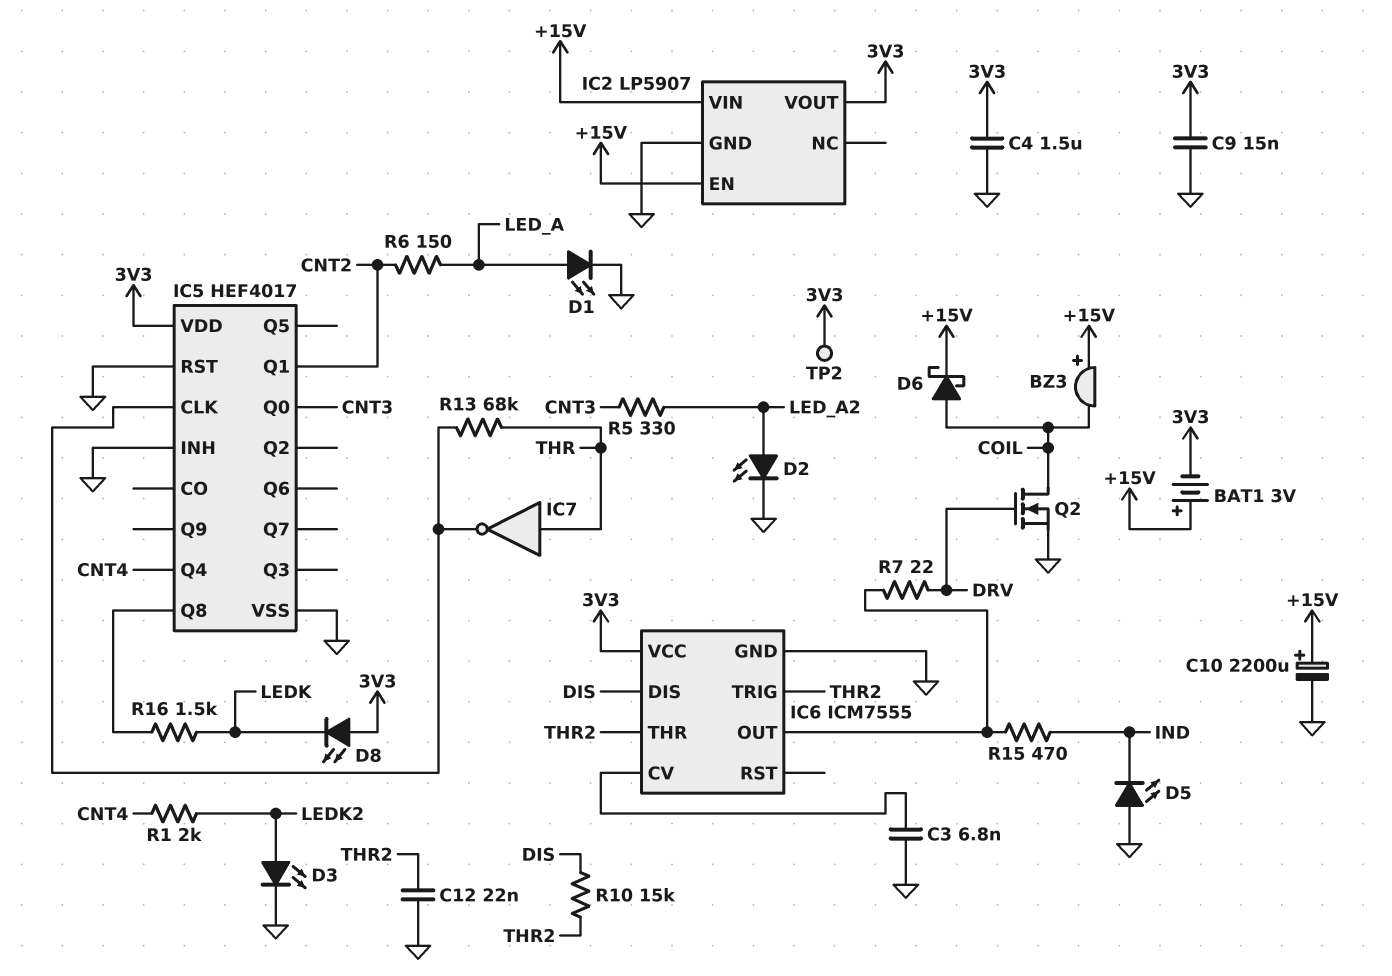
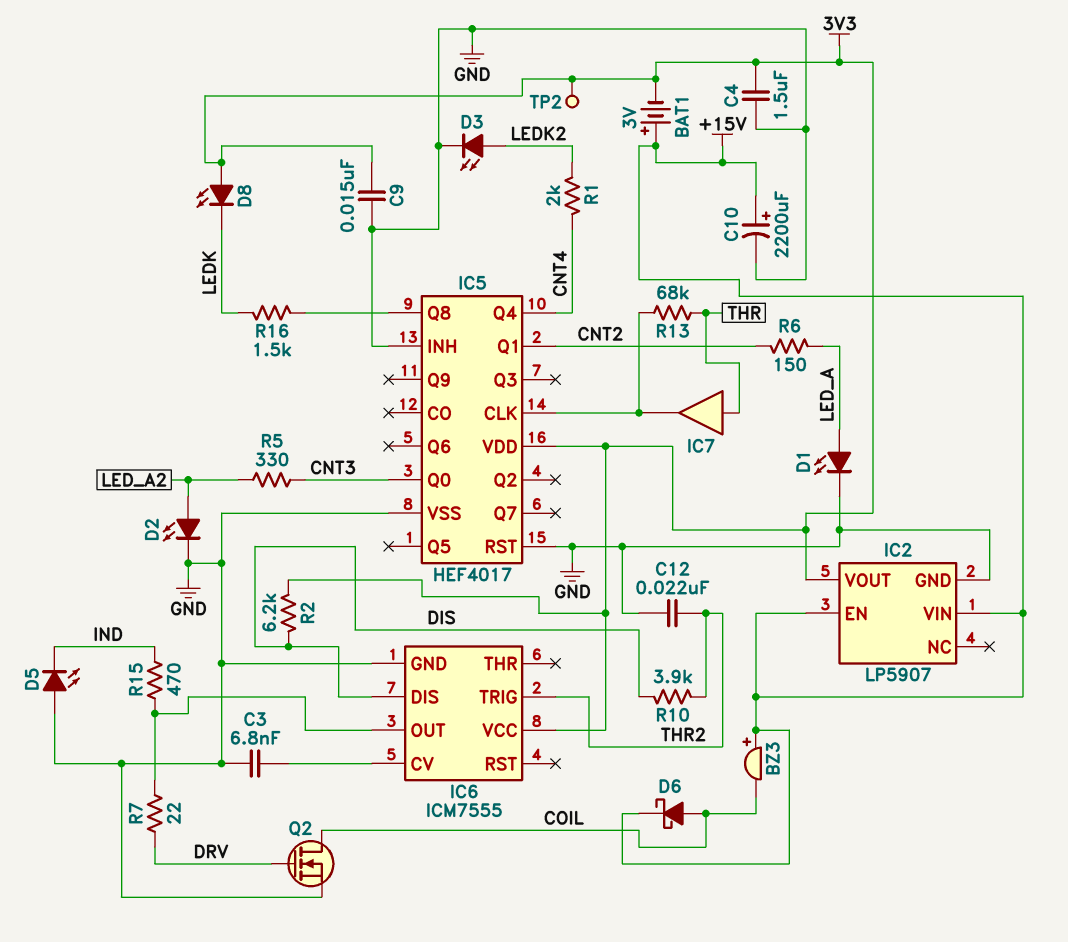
IC6 pin THR: THR2 -> none
IC7: NOT (in THR, out IC5/CLK) -> buffer (in THR, out IC5/CLK)
R2: none -> 6.2k (3V3, DIS)
R10: 15k (DIS, THR2) -> 3.9k (DIS, THR2)

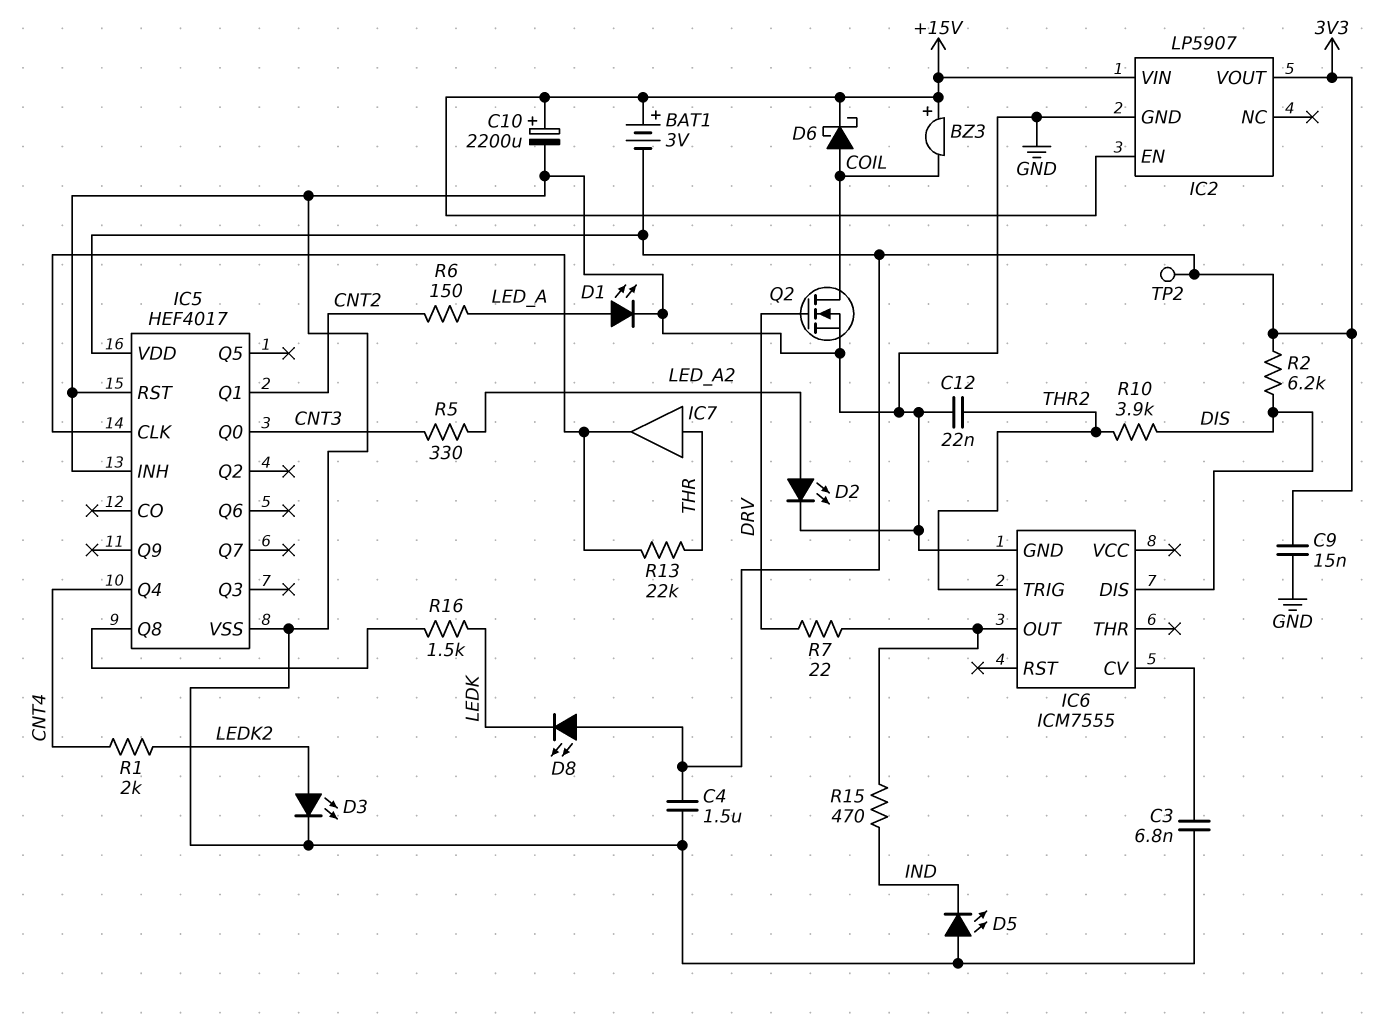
IC6 pin VCC: 3V3 -> none
R13: 68k (IC5/CLK, THR) -> 22k (IC5/CLK, THR)

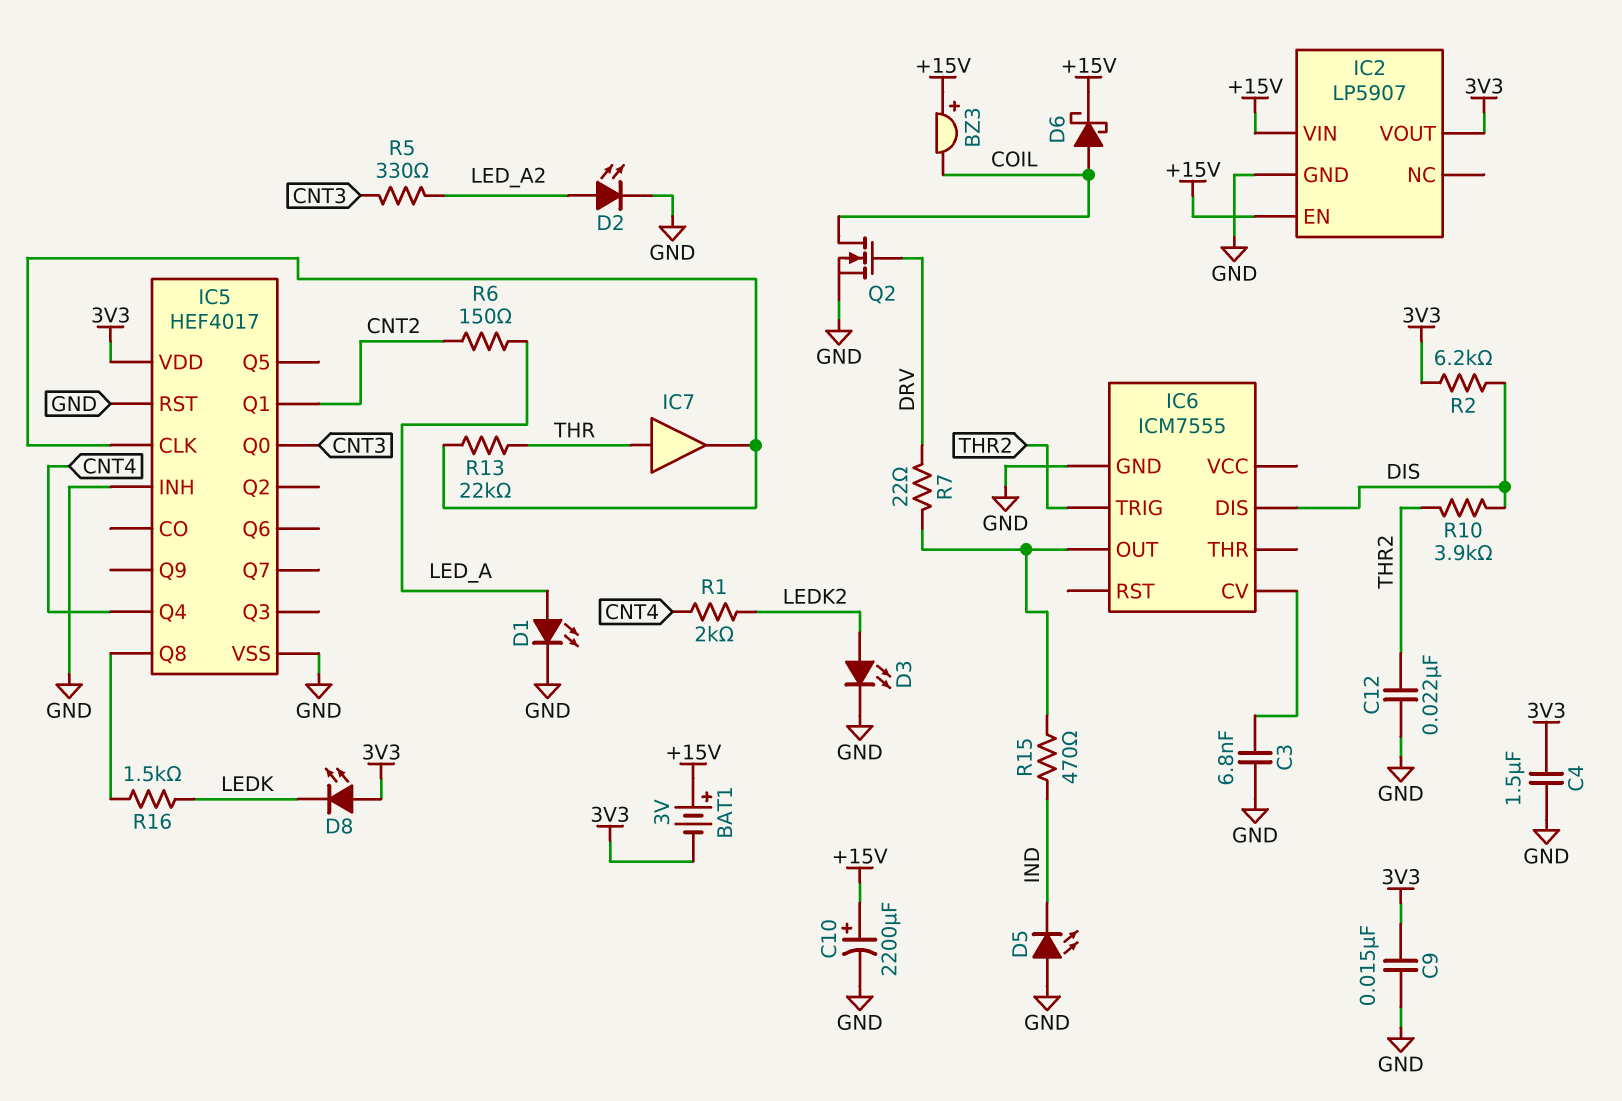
TP2: test point (3V3) -> none

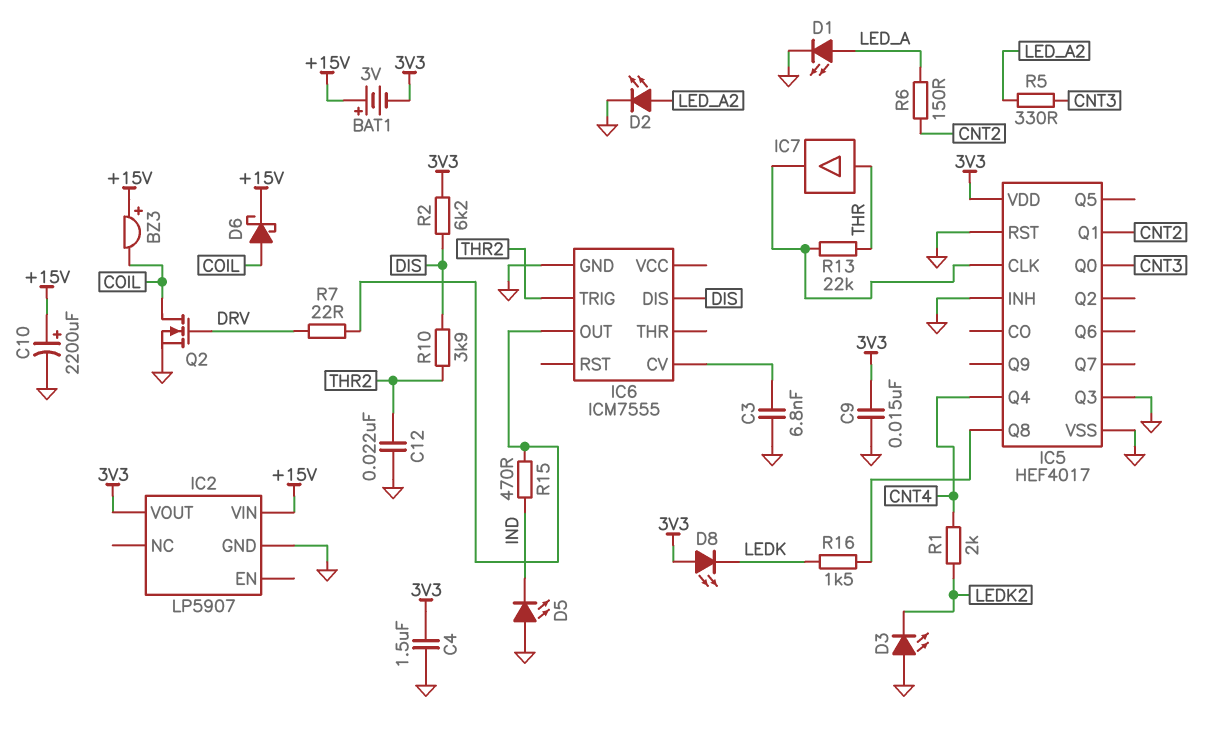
D3: LED (A LEDK2, K GND) -> LED (A GND, K LEDK2)
IC2 pin EN: +15V -> none
IC5 pin Q3: none -> GND

